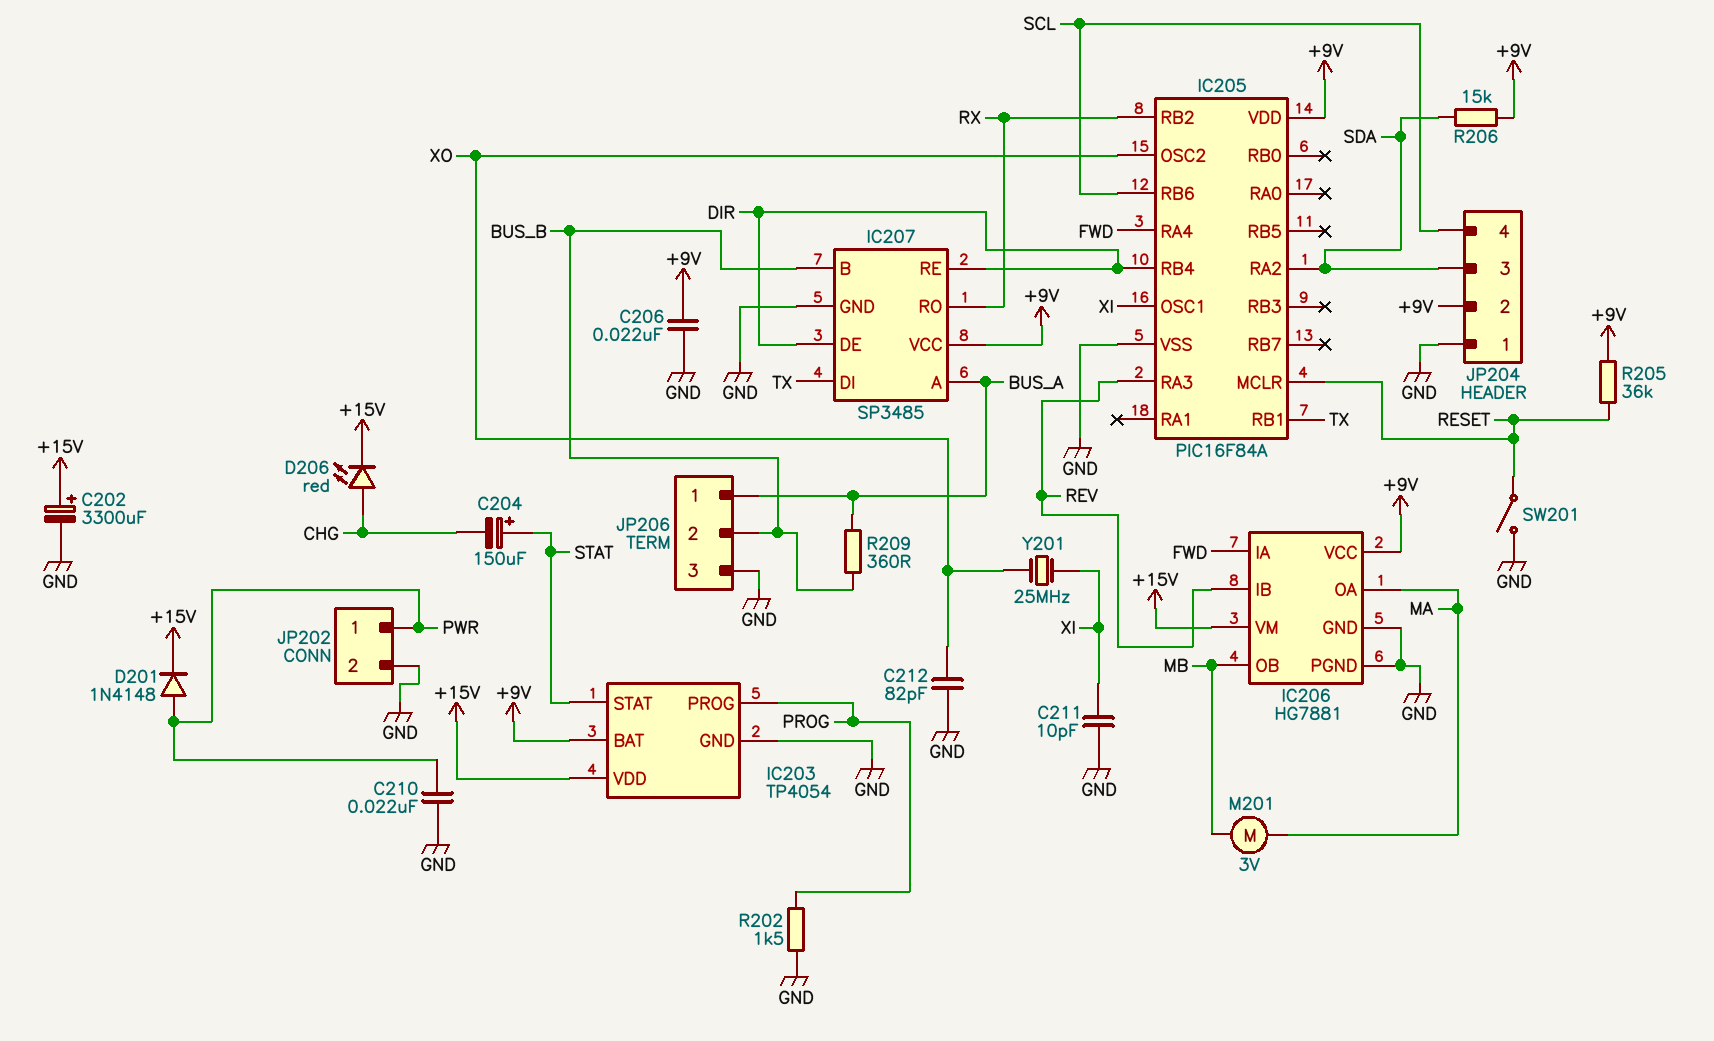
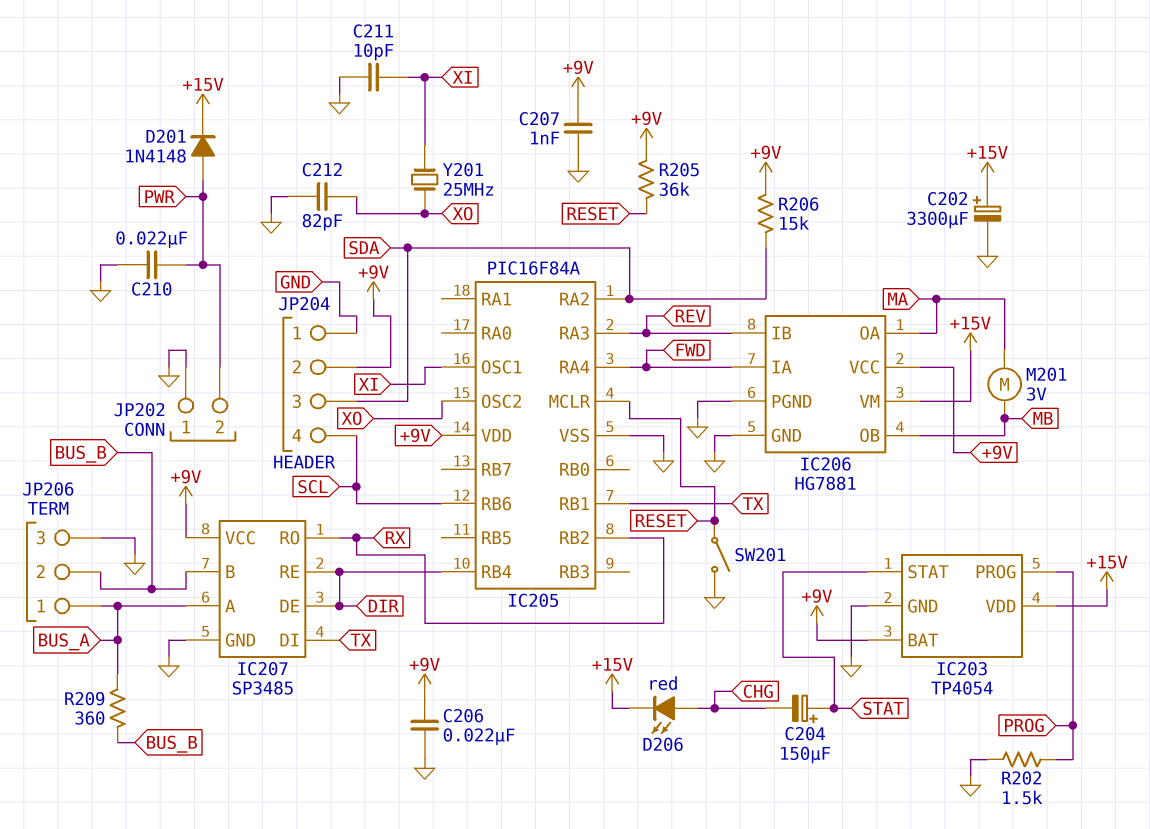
C207: none -> 1nF (+9V, GND)
JP202 pin 1: PWR -> GND
JP202 pin 2: GND -> PWR

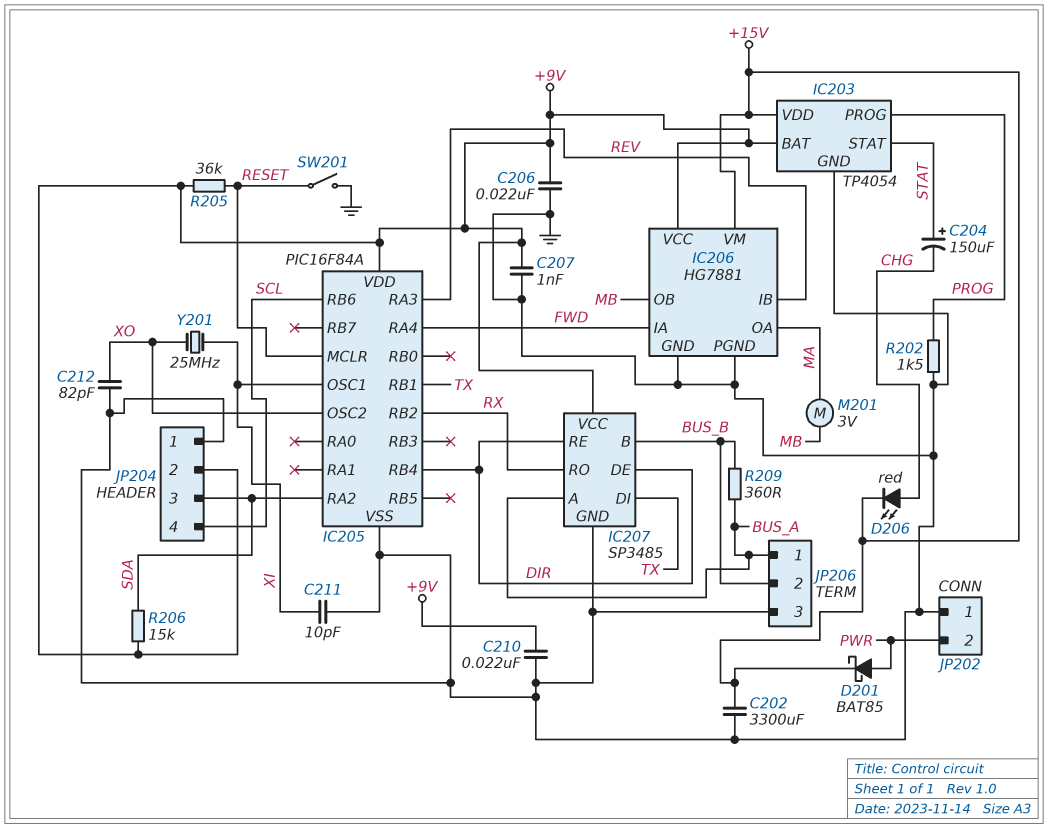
C202: 3300uF (plus +15V, minus GND) -> 3300uF (+15V, GND)
C210: 22nF (GND, PWR) -> 22nF (+9V, GND)
D201: diode 1N4148 (A PWR, K +15V) -> schottky BAT85 (A PWR, K +15V)

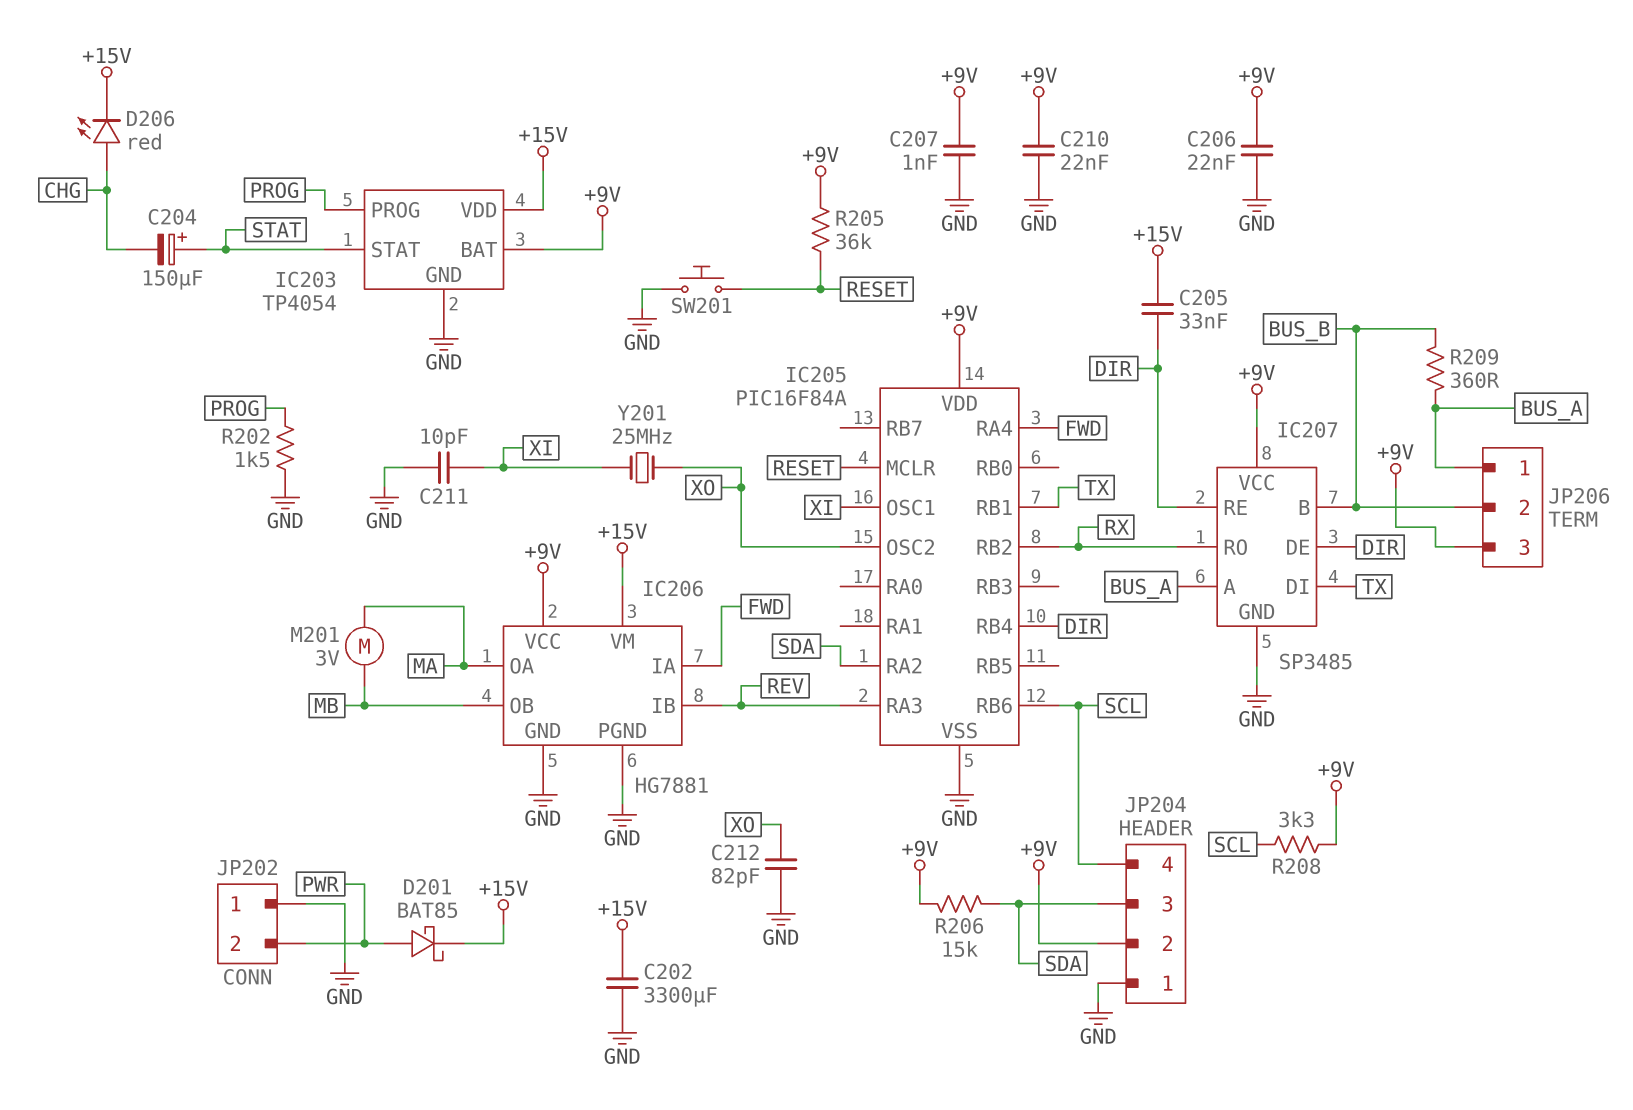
C205: none -> 33nF (+15V, DIR)
JP206 pin 3: GND -> +9V
R208: none -> 3.3k (+9V, SCL)
SW201: switch (GND, RESET) -> button (GND, RESET)

